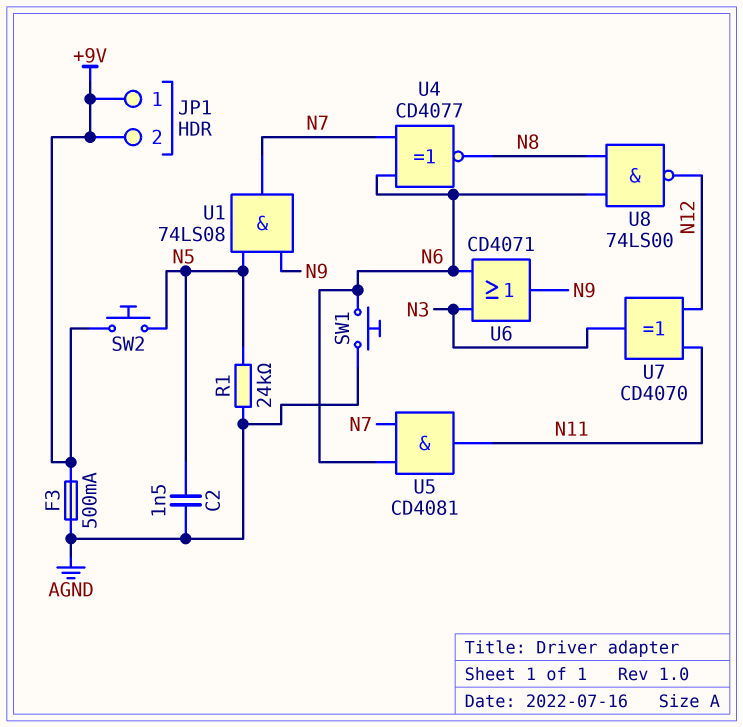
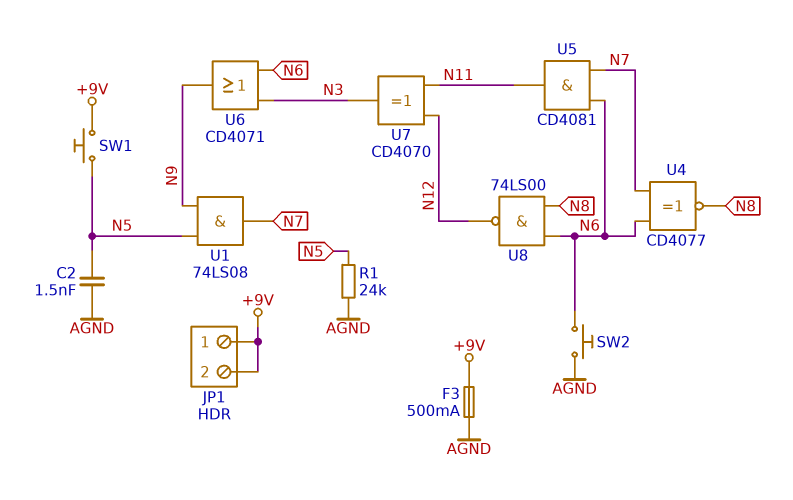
SW1: button (AGND, N6) -> button (+9V, N5)
SW2: button (+9V, N5) -> button (AGND, N6)

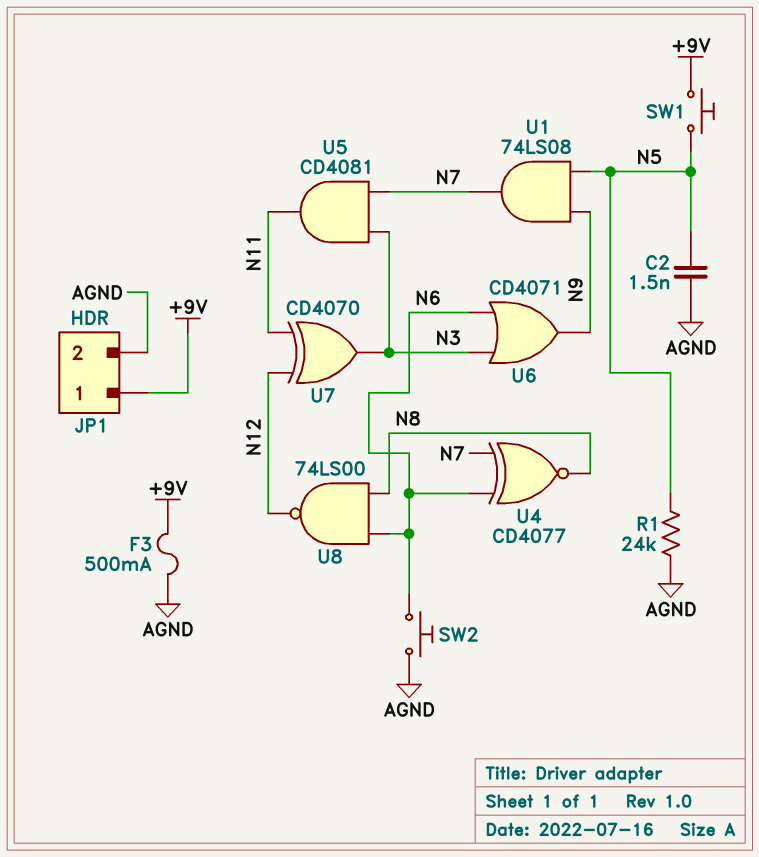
JP1 pin 2: +9V -> AGND
U5: AND CD4081 (in N6, in N7, out N11) -> AND CD4081 (in N3, in N7, out N11)

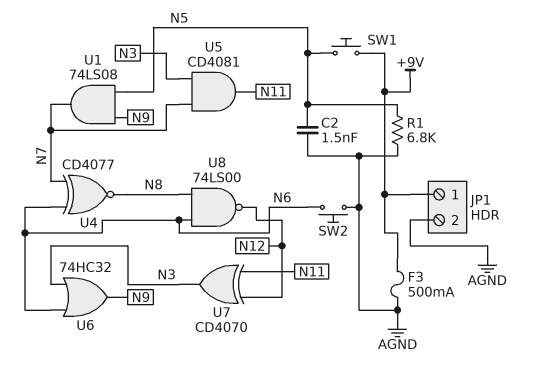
R1: 24k (AGND, N5) -> 6.8k (AGND, N5)
U6: OR CD4071 (in N3, in N6, out N9) -> OR 74HC32 (in N3, in N6, out N9)

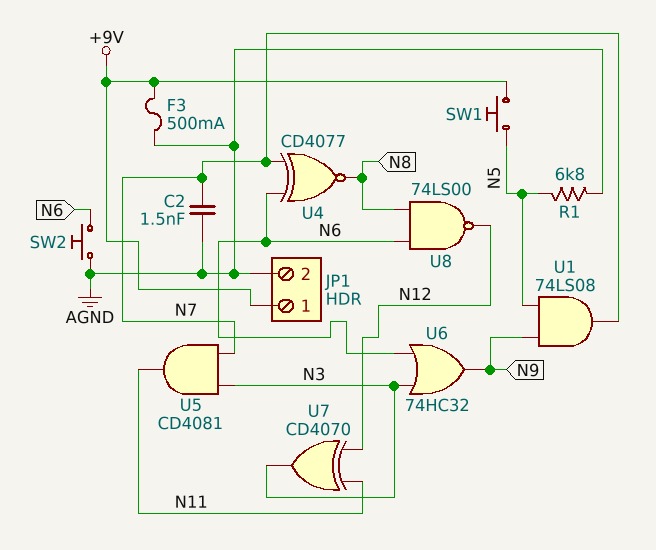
C2: 1.5nF (AGND, N5) -> 1.5nF (AGND, N7)

